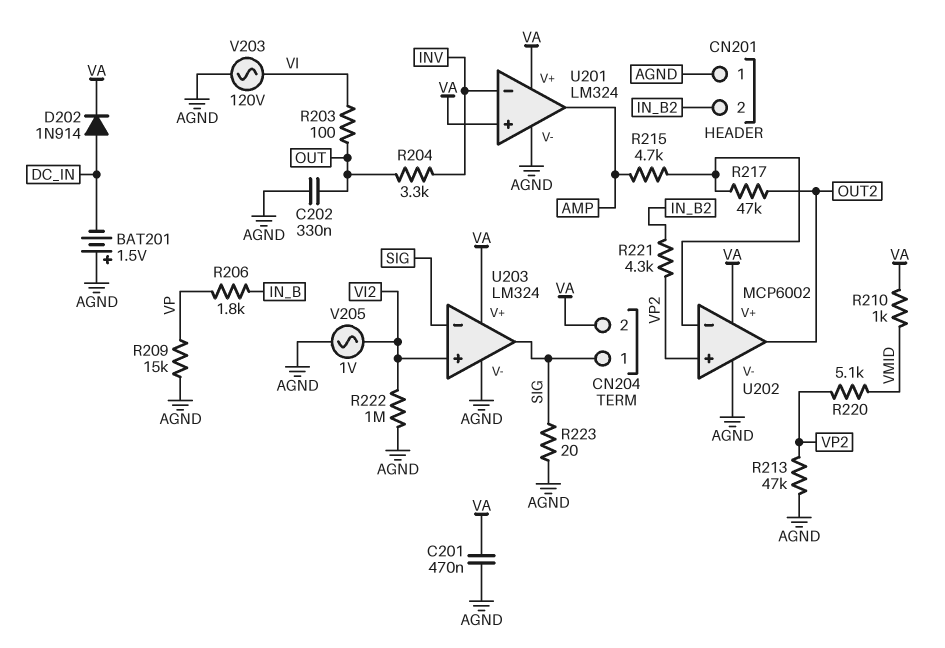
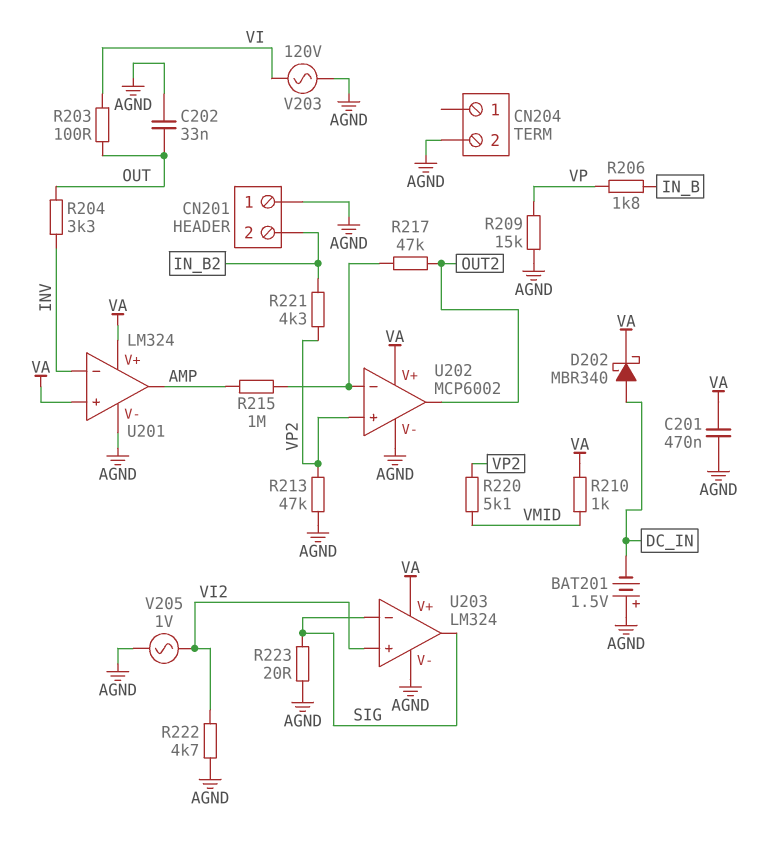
C202: 330nF (AGND, OUT) -> 33nF (AGND, OUT)
CN204 pin 1: SIG -> none
CN204 pin 2: VA -> AGND
D202: diode 1N914 (A DC_IN, K VA) -> schottky MBR340 (A DC_IN, K VA)
R215: 4.7k (AMP, U202/in-) -> 1M (AMP, U202/in-)
R222: 1M (AGND, VI2) -> 4.7k (AGND, VI2)

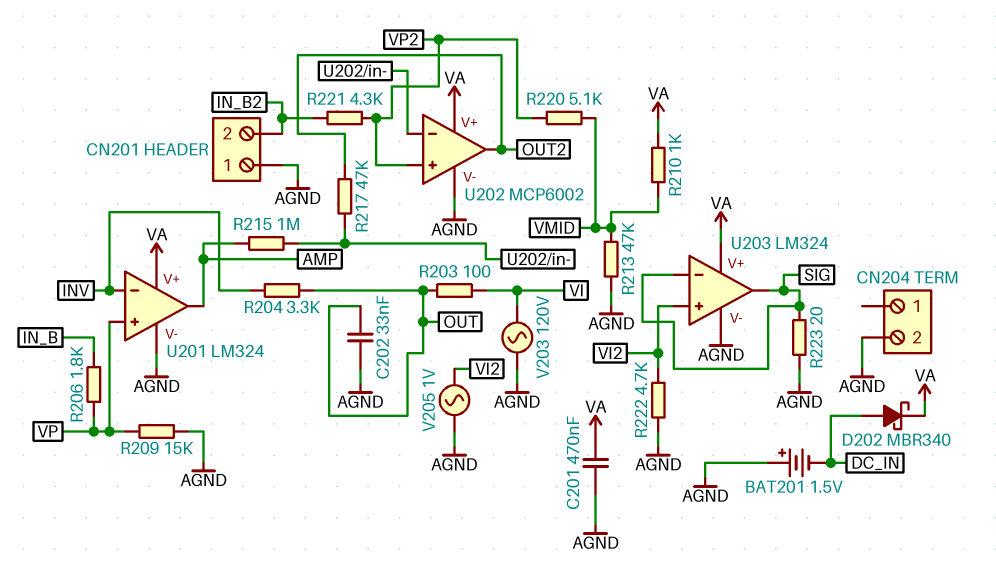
R213: 47k (AGND, VP2) -> 47k (AGND, VMID)
U201 pin in+: VA -> VP

